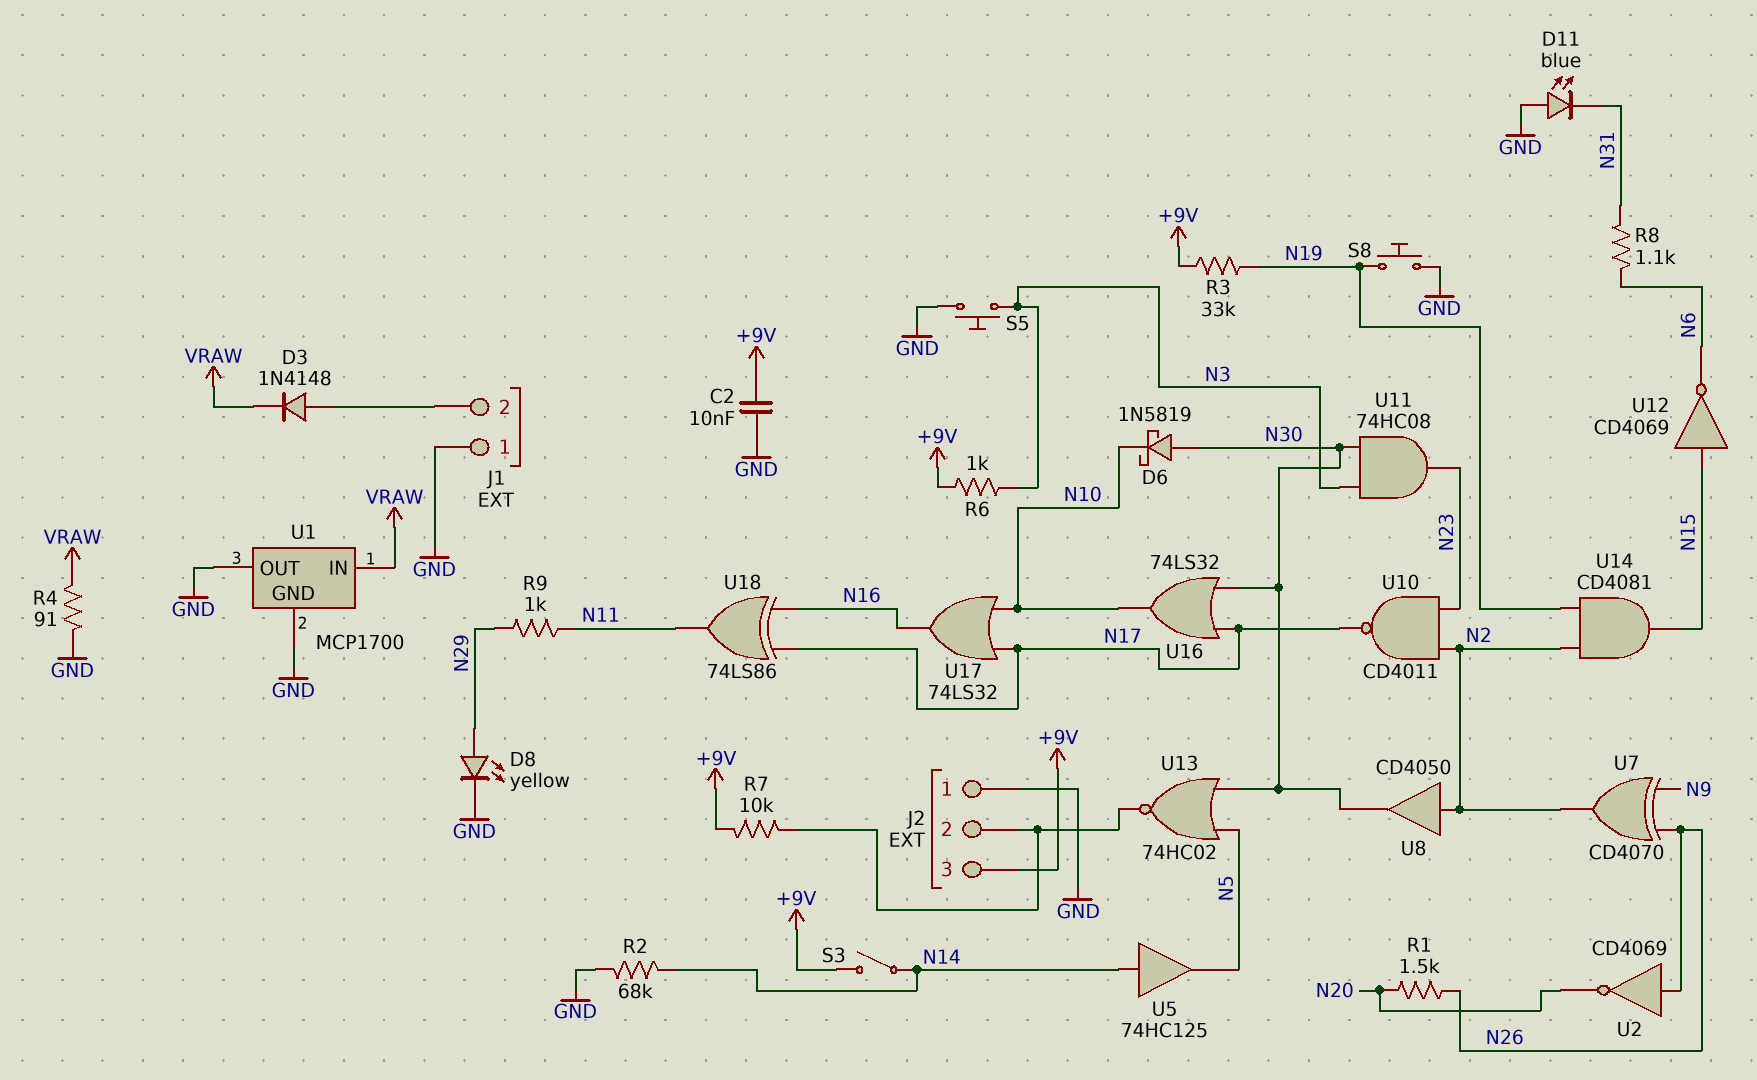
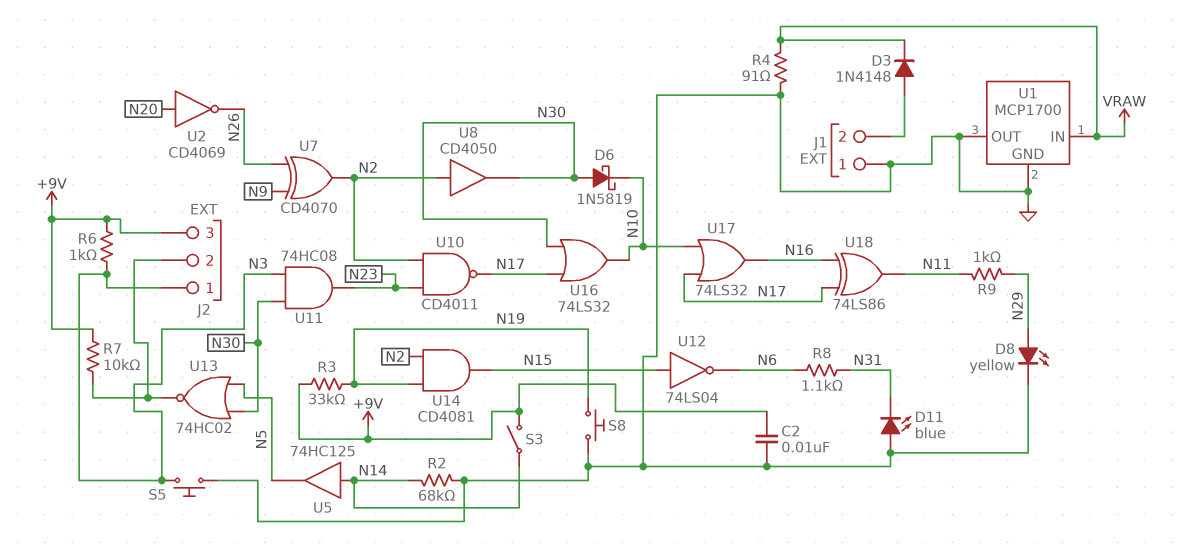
J2 pin 1: GND -> N3
R1: 1.5k (N20, N26) -> none
U2: NOT CD4069 (in N26, out N20) -> NOT CD4069 (in N20, out N26)
U12: NOT CD4069 (in N15, out N6) -> NOT 74LS04 (in N15, out N6)

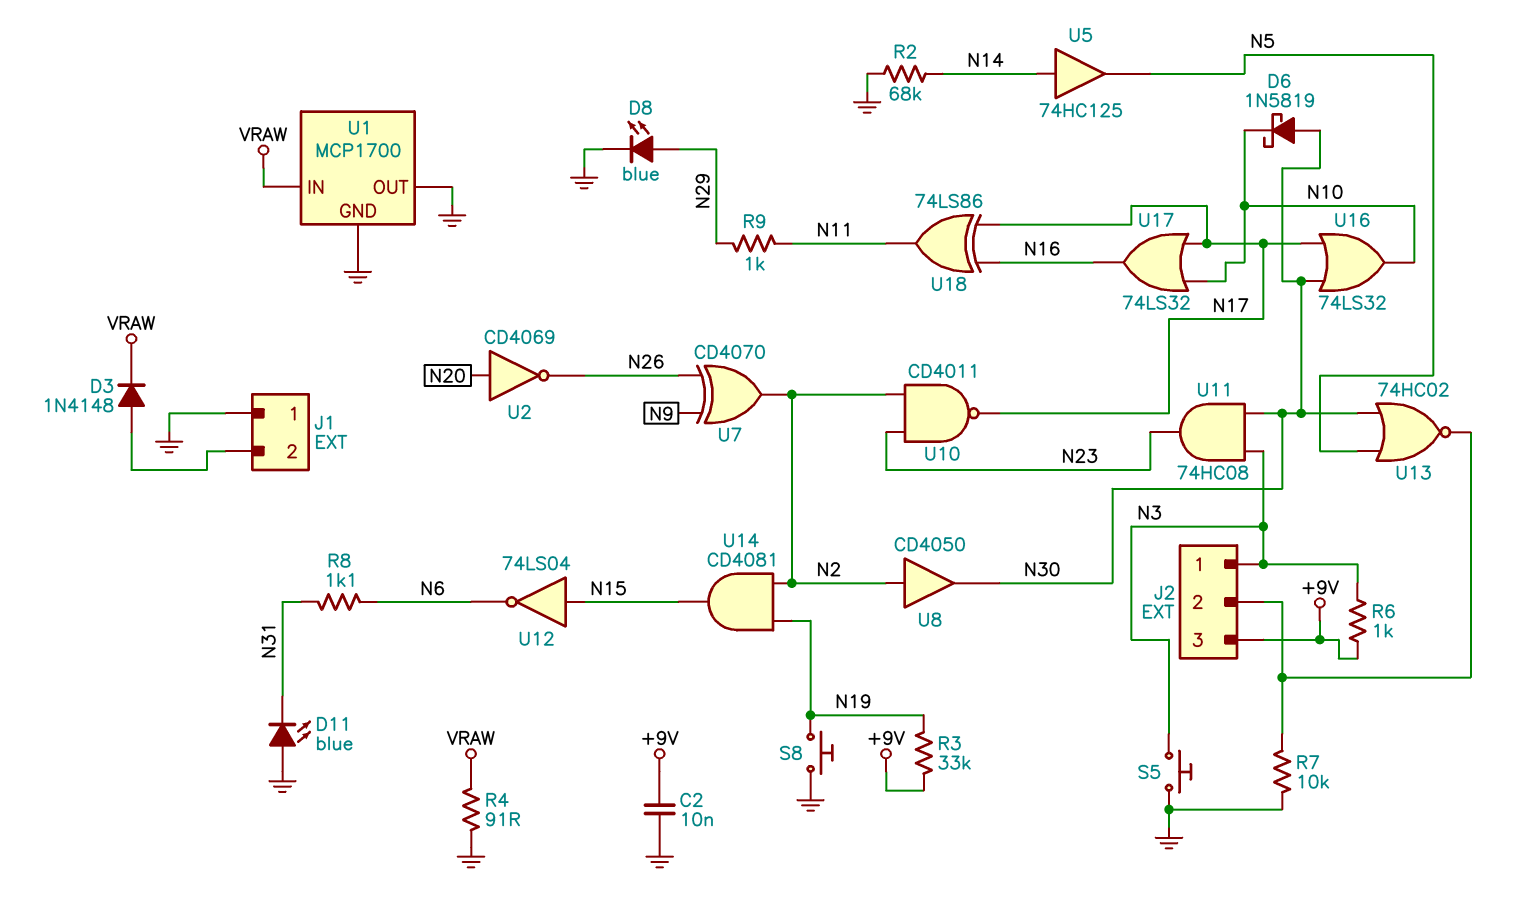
D8: LED yellow (A N29, K GND) -> LED blue (A N29, K GND)
R7: 10k (+9V, J2/2) -> 10k (GND, J2/2)
S3: switch (+9V, N14) -> none

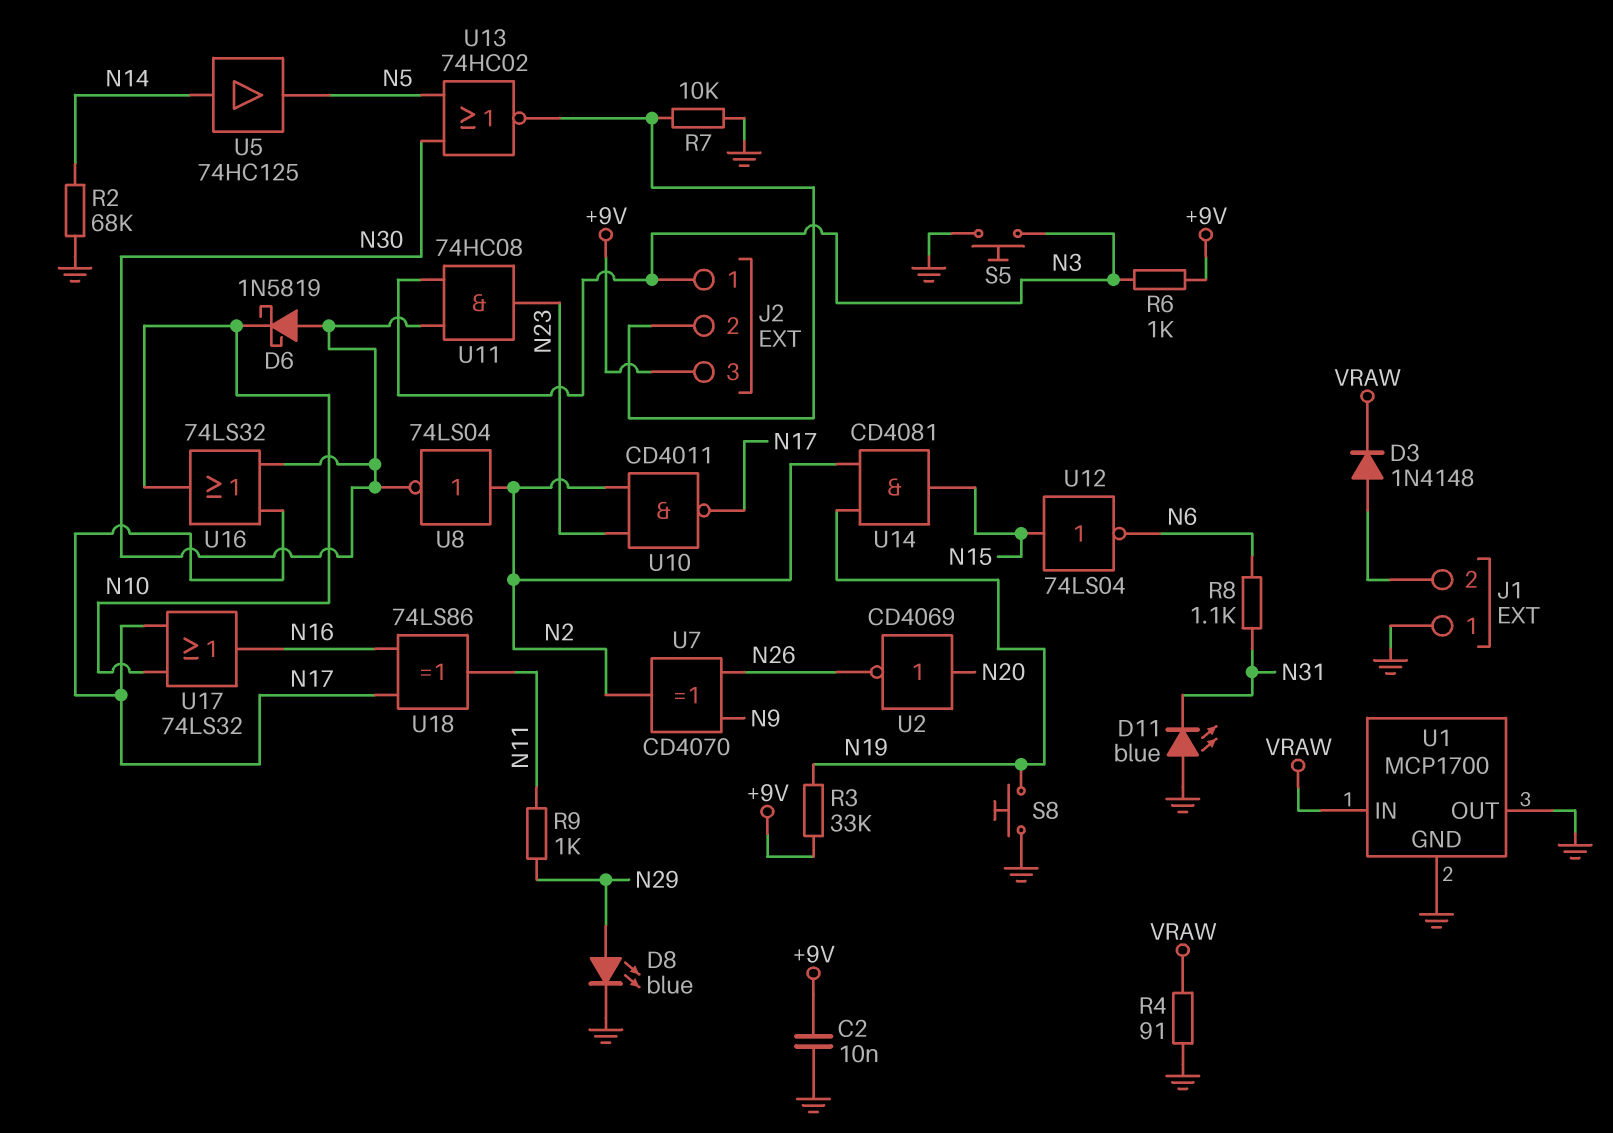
U8: buffer CD4050 (in N2, out N30) -> NOT 74LS04 (in N2, out N30)

